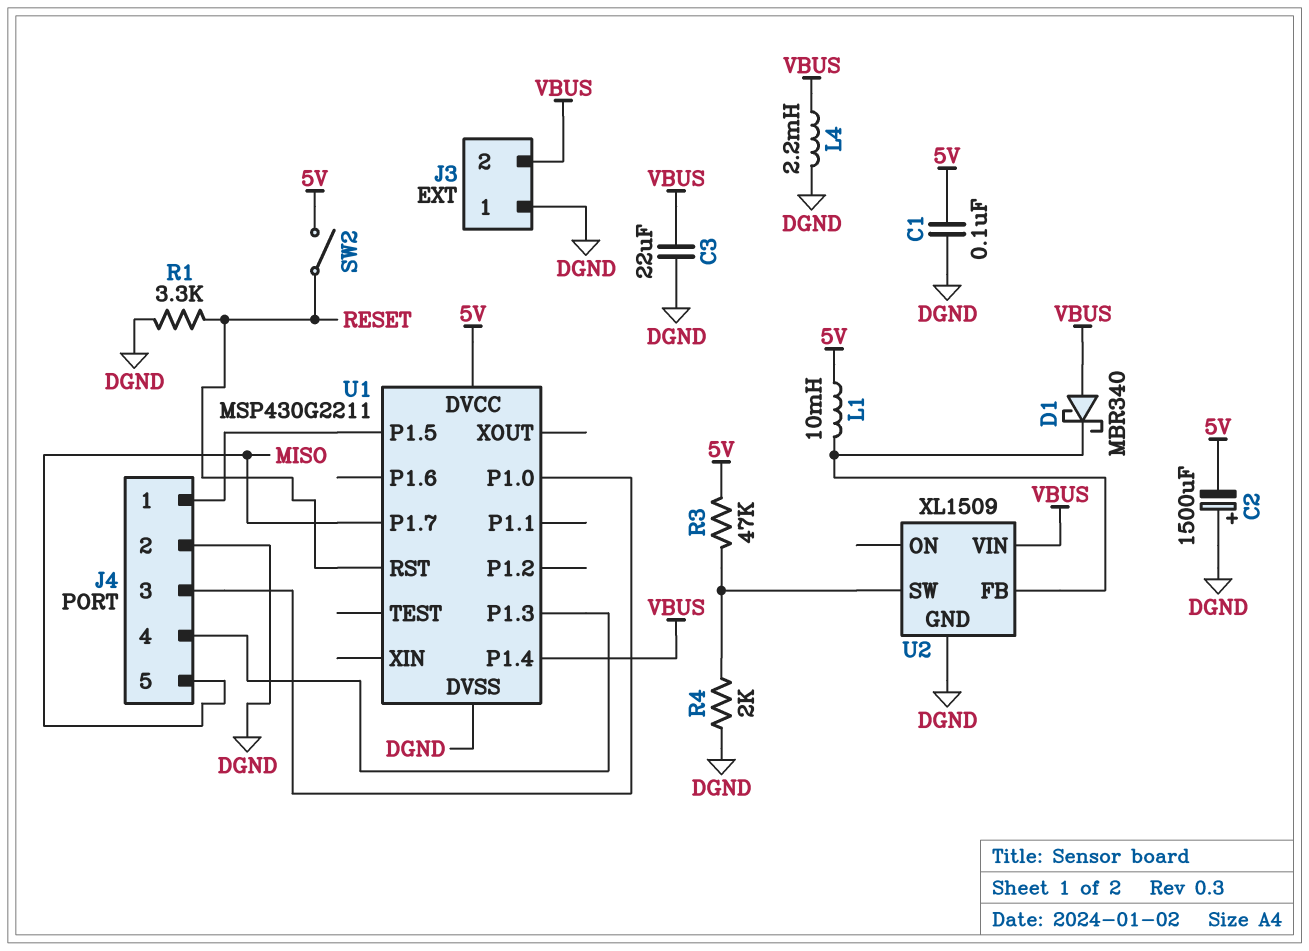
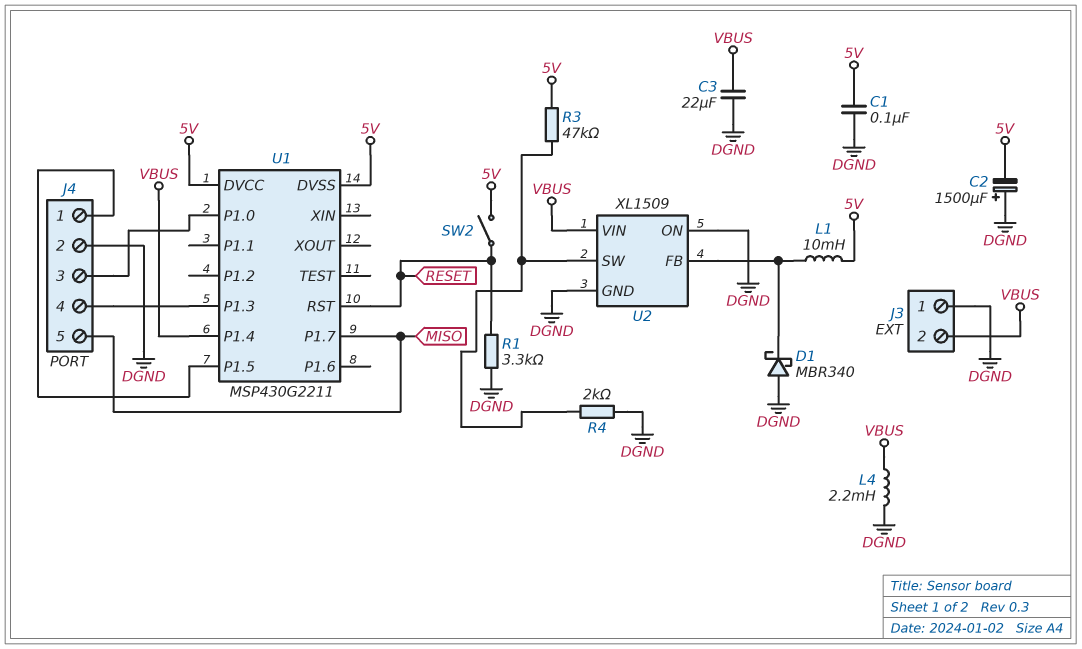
D1: schottky MBR340 (A VBUS, K U2/FB) -> schottky MBR340 (A DGND, K U2/FB)
U1 pin DVSS: DGND -> 5V
U2 pin ON: none -> DGND

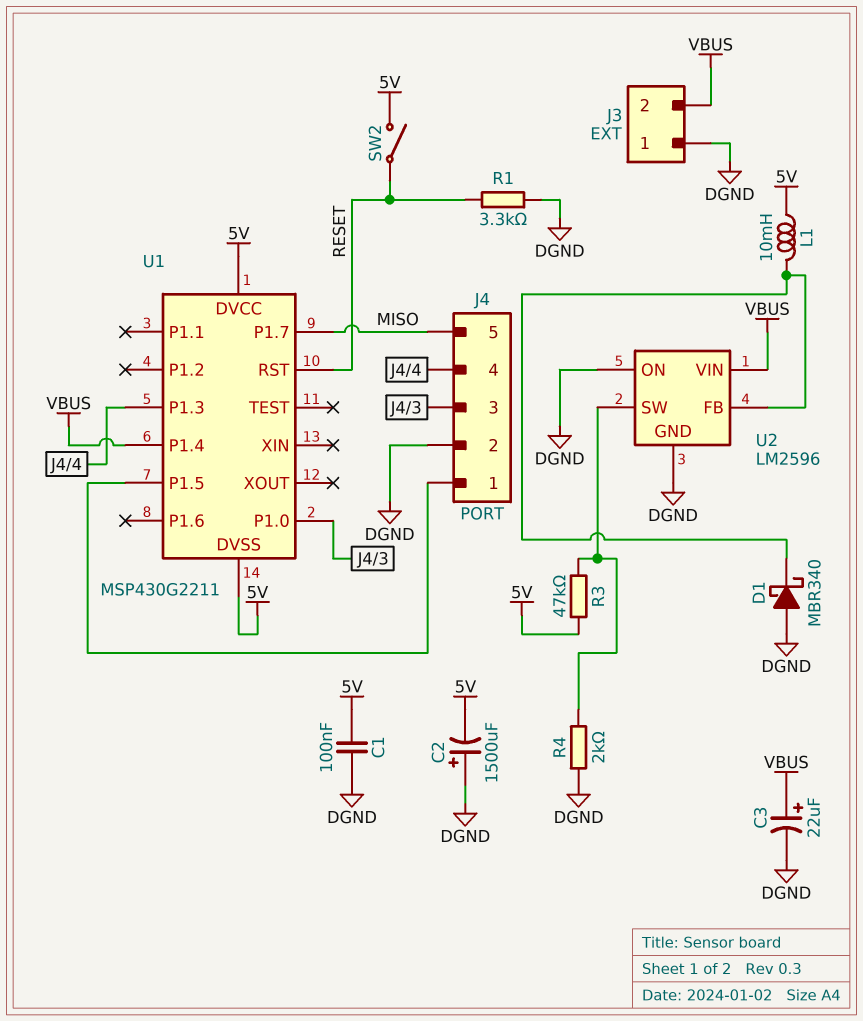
C3: 22uF (DGND, VBUS) -> 22uF (plus VBUS, minus DGND)
L4: 2.2mH (DGND, VBUS) -> none
U2: XL1509 -> LM2596

